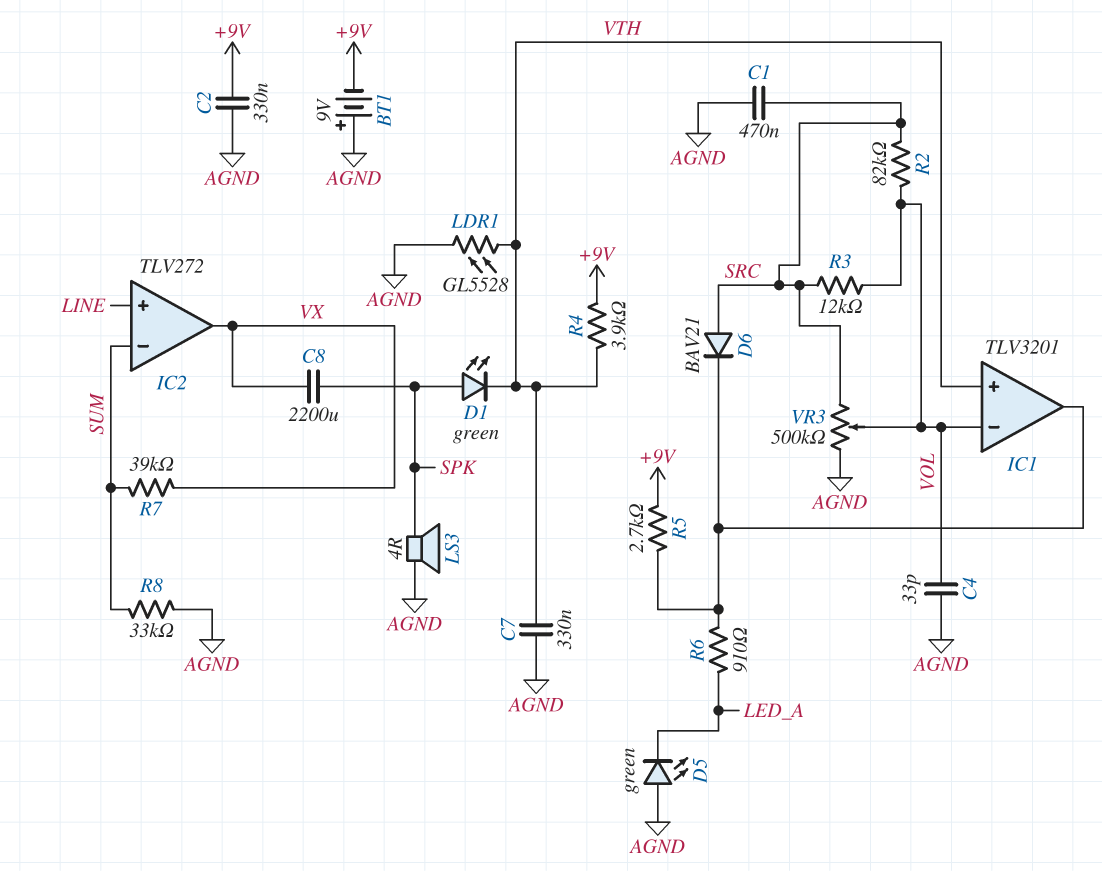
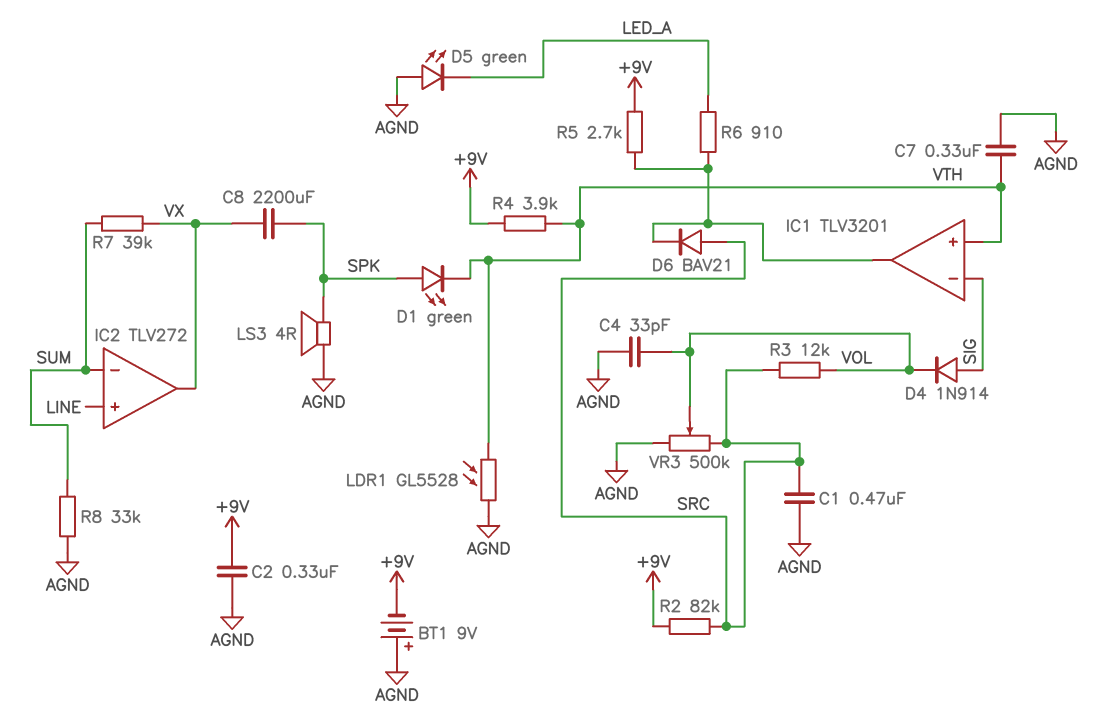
D4: none -> diode 1N914 (A SIG, K VOL)
IC1 pin in-: VOL -> SIG
R2: 82k (SRC, VOL) -> 82k (+9V, SRC)

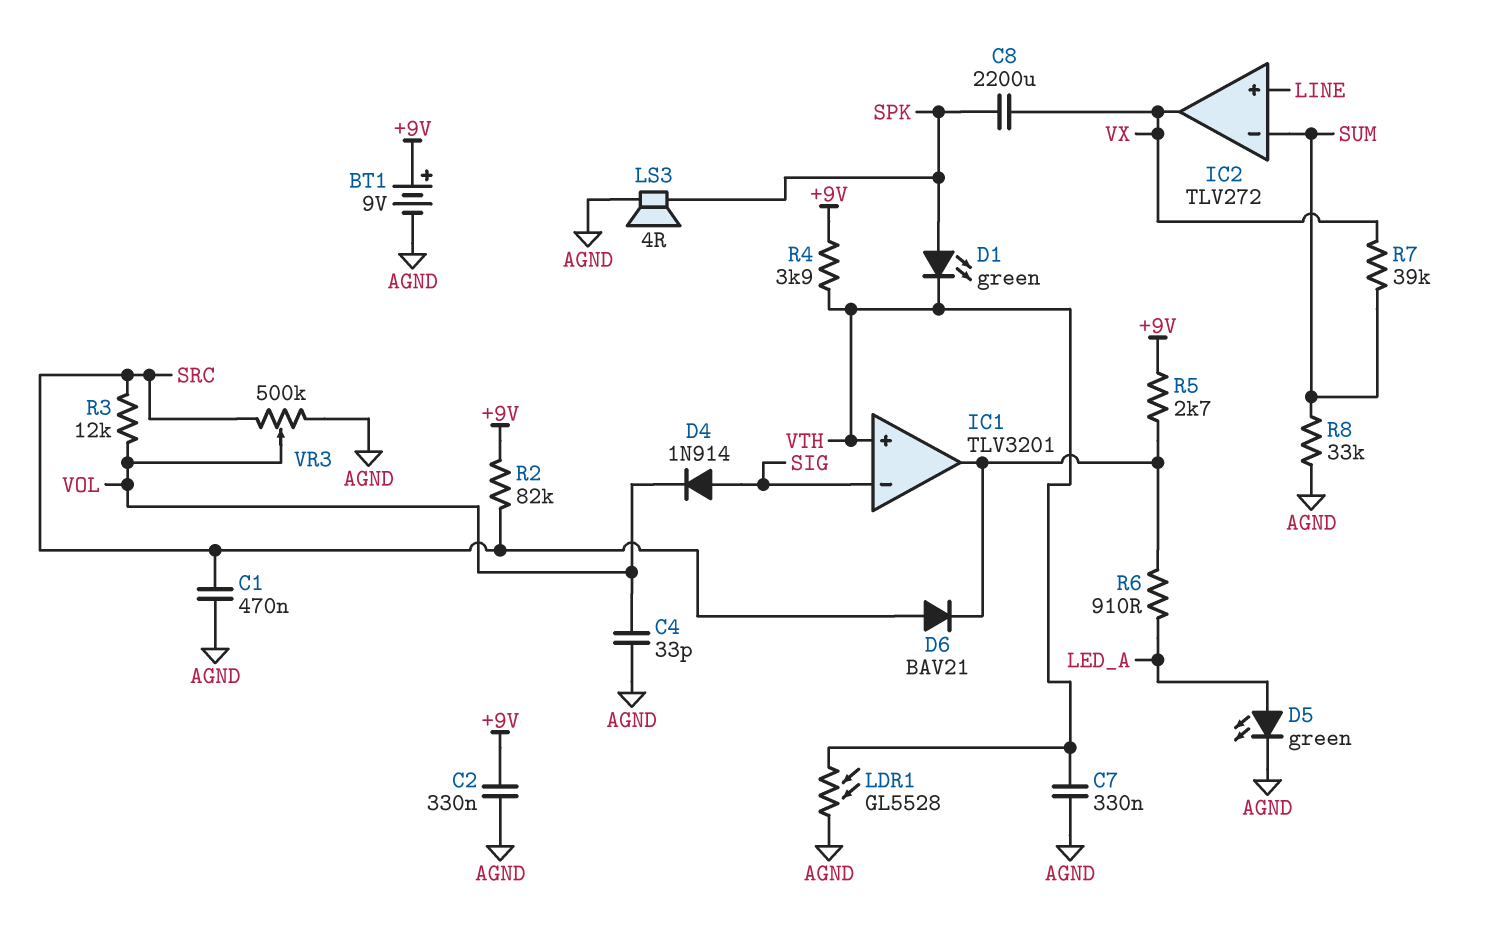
BT1: 9V (plus AGND, minus +9V) -> 9V (plus +9V, minus AGND)
D5: LED green (A AGND, K LED_A) -> LED green (A LED_A, K AGND)

